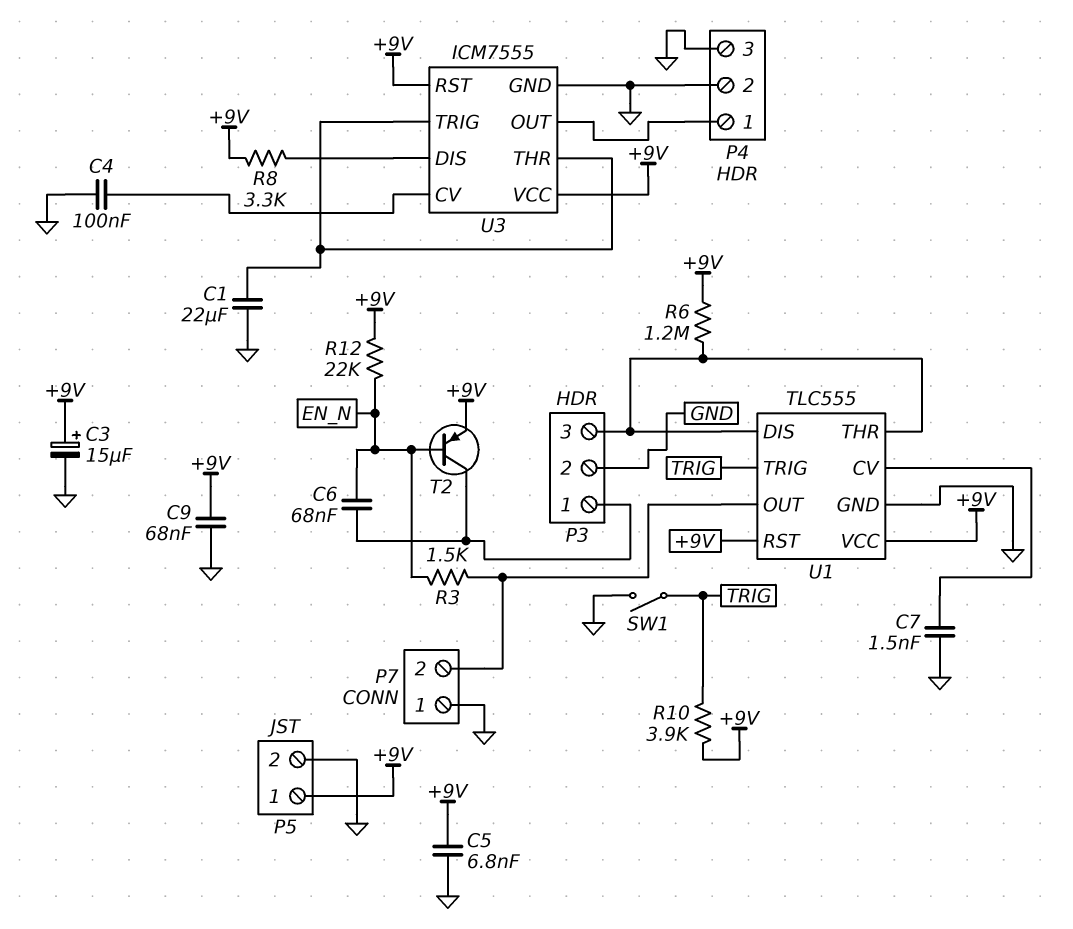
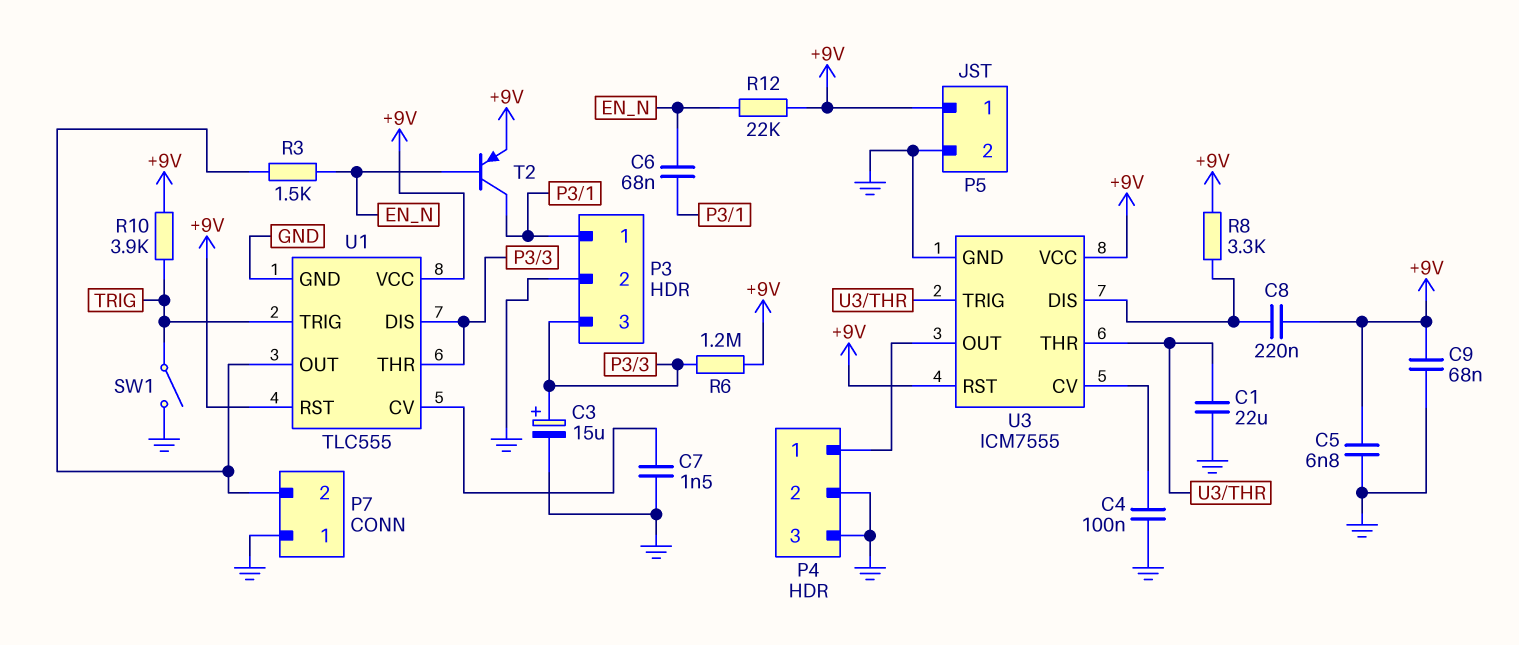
C3: 15uF (plus +9V, minus GND) -> 15uF (plus P3/3, minus GND)
C8: none -> 220nF (+9V, U3/DIS)

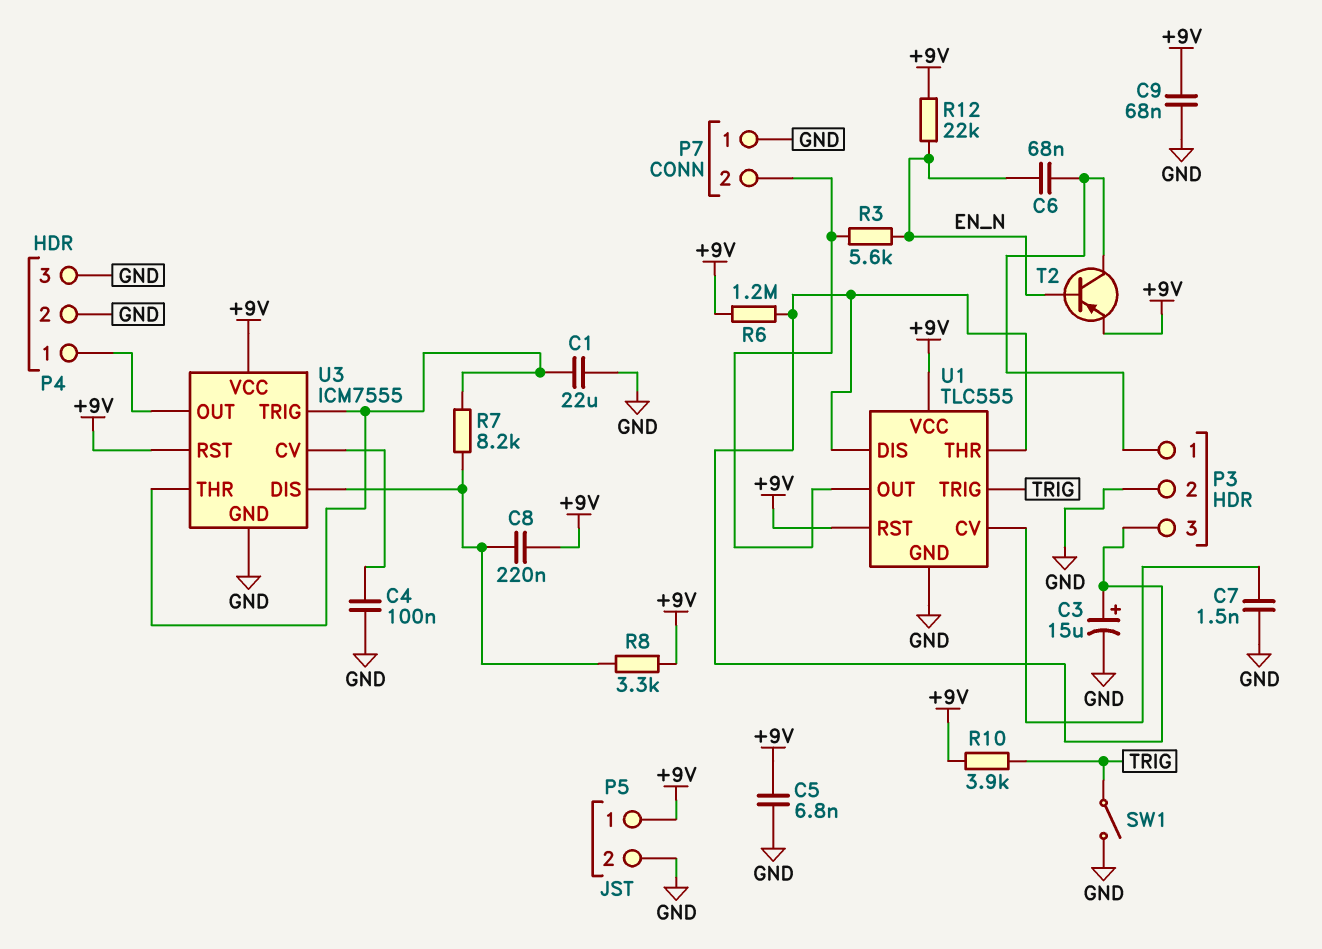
R3: 1.5k (EN_N, P7/2) -> 5.6k (EN_N, P7/2)
R7: none -> 8.2k (U3/DIS, U3/THR)

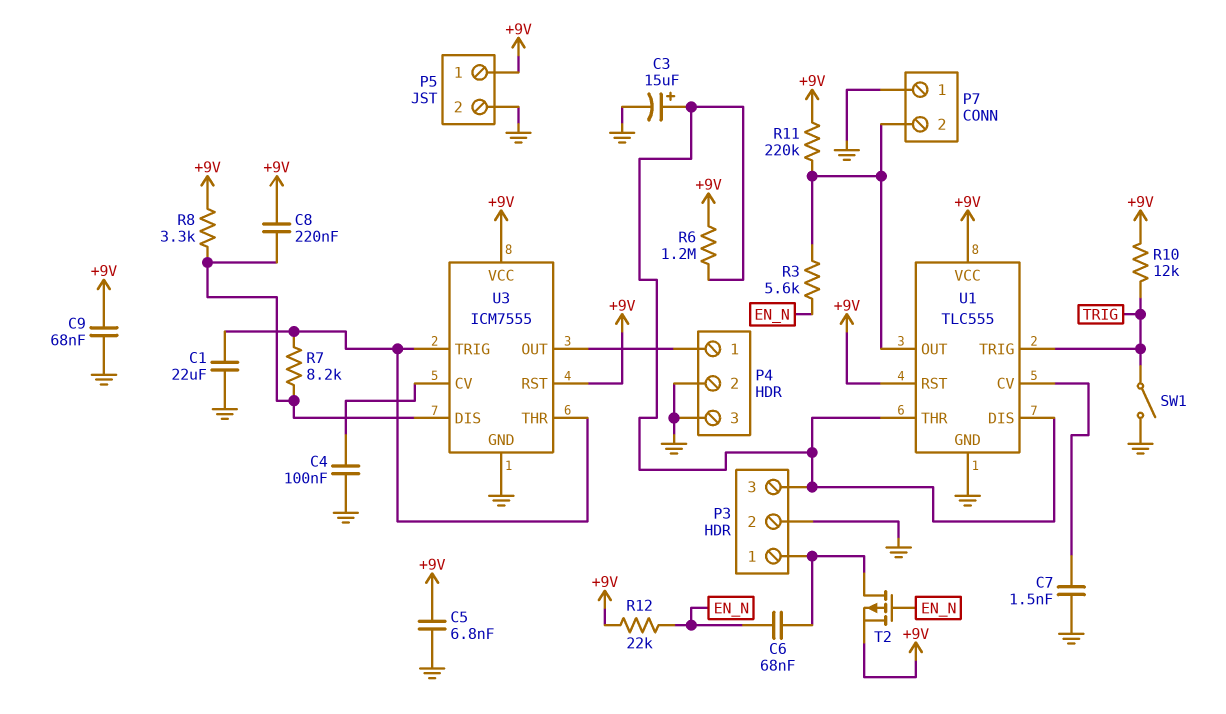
R10: 3.9k (+9V, TRIG) -> 12k (+9V, TRIG)
R11: none -> 220k (+9V, P7/2)
T2: PNP (B EN_N, C P3/1, E +9V) -> PMOS (G EN_N, D P3/1, S +9V)

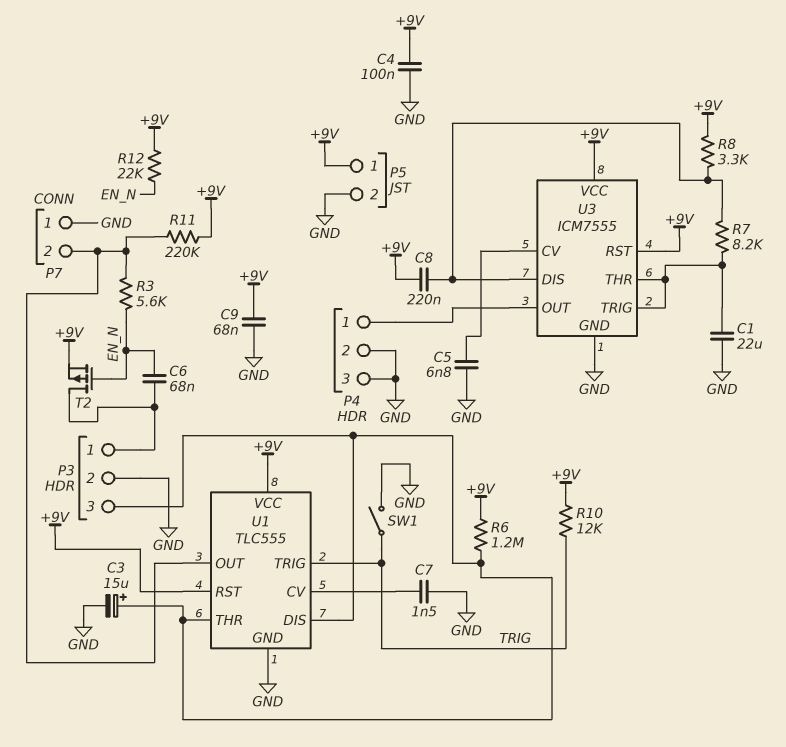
C4: 100nF (GND, U3/CV) -> 100nF (+9V, GND)
C5: 6.8nF (+9V, GND) -> 6.8nF (GND, U3/CV)

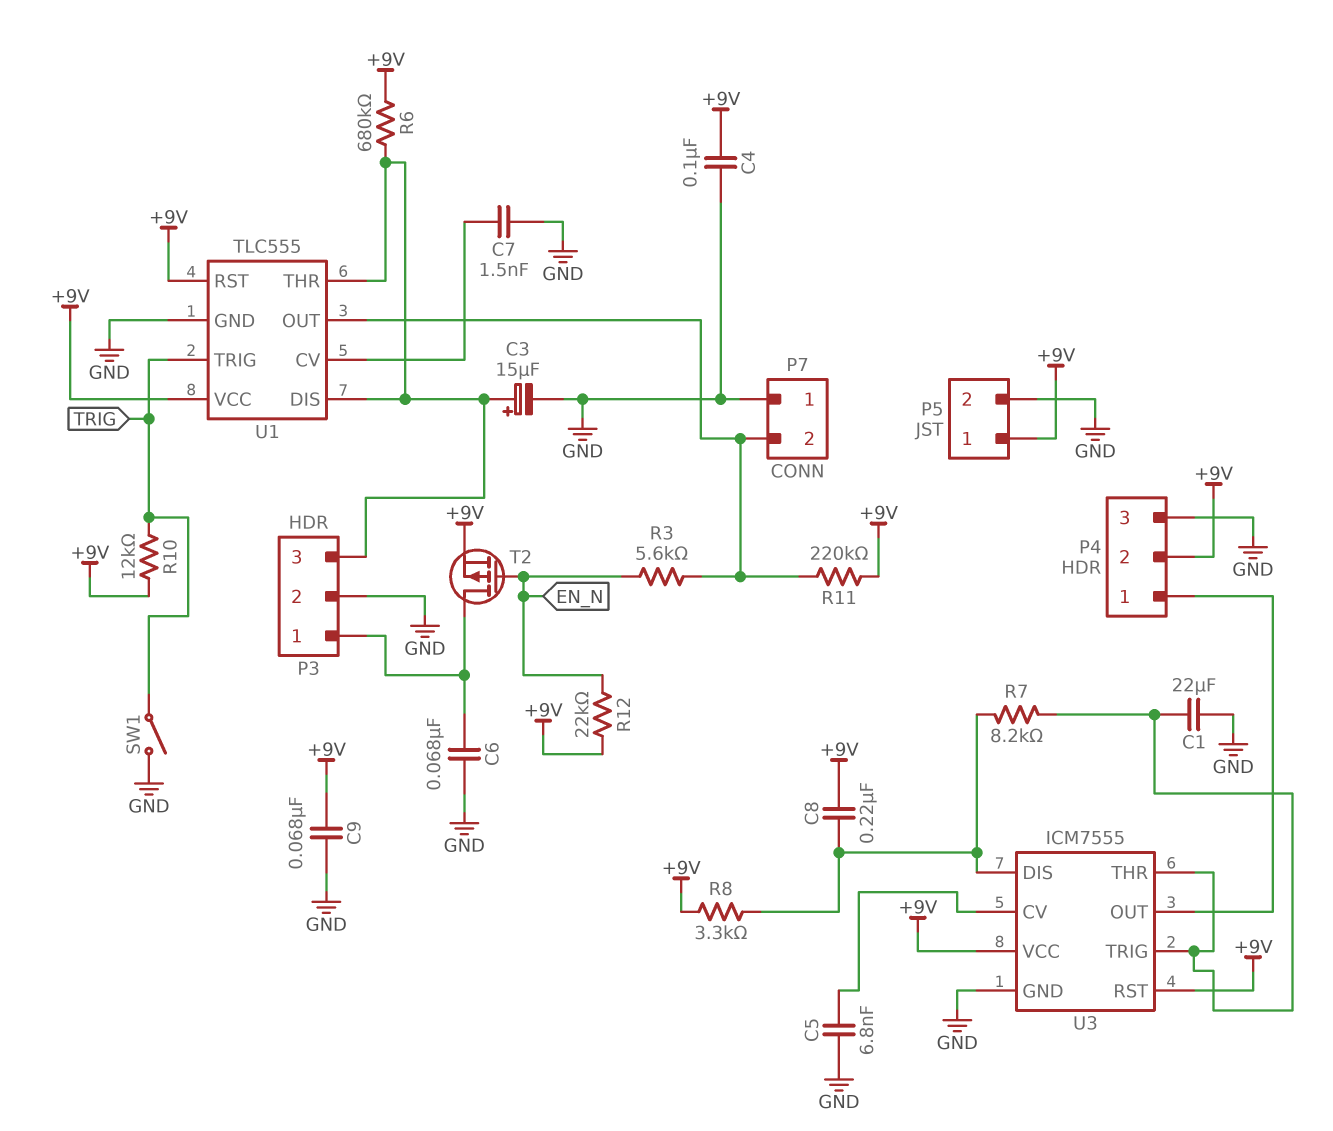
C6: 68nF (EN_N, P3/1) -> 68nF (GND, P3/1)
P4 pin 2: GND -> +9V
R6: 1.2M (+9V, P3/3) -> 680k (+9V, P3/3)

